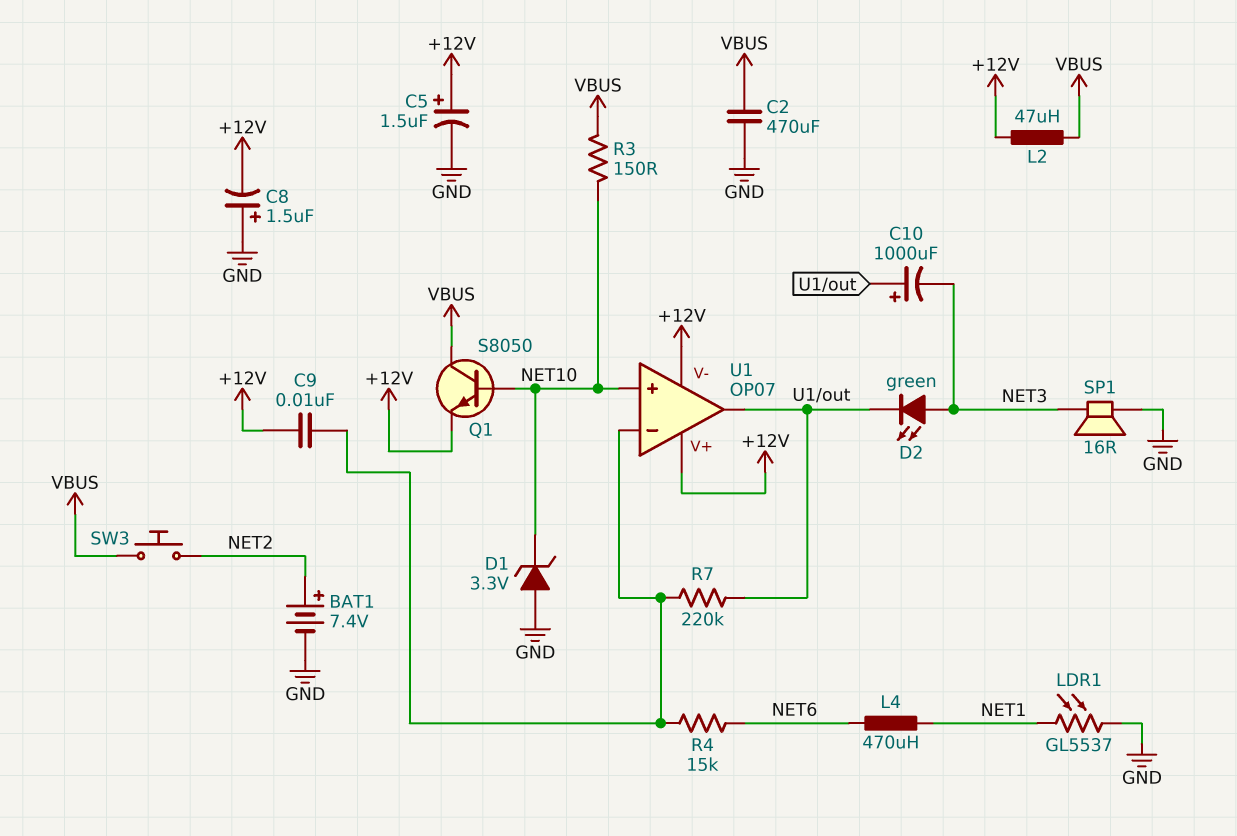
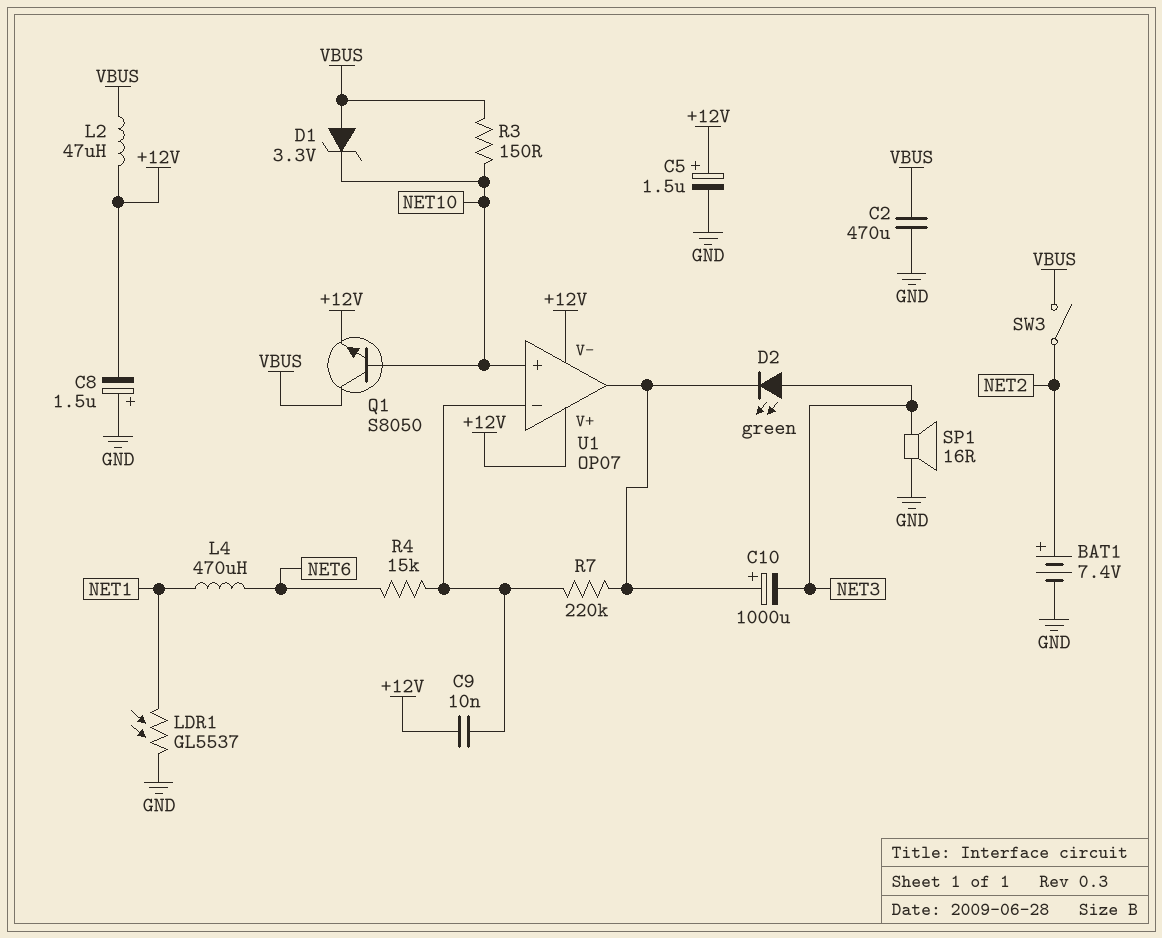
D1: zener 3.3V (A GND, K NET10) -> zener 3.3V (A VBUS, K NET10)
SW3: button (NET2, VBUS) -> switch (NET2, VBUS)

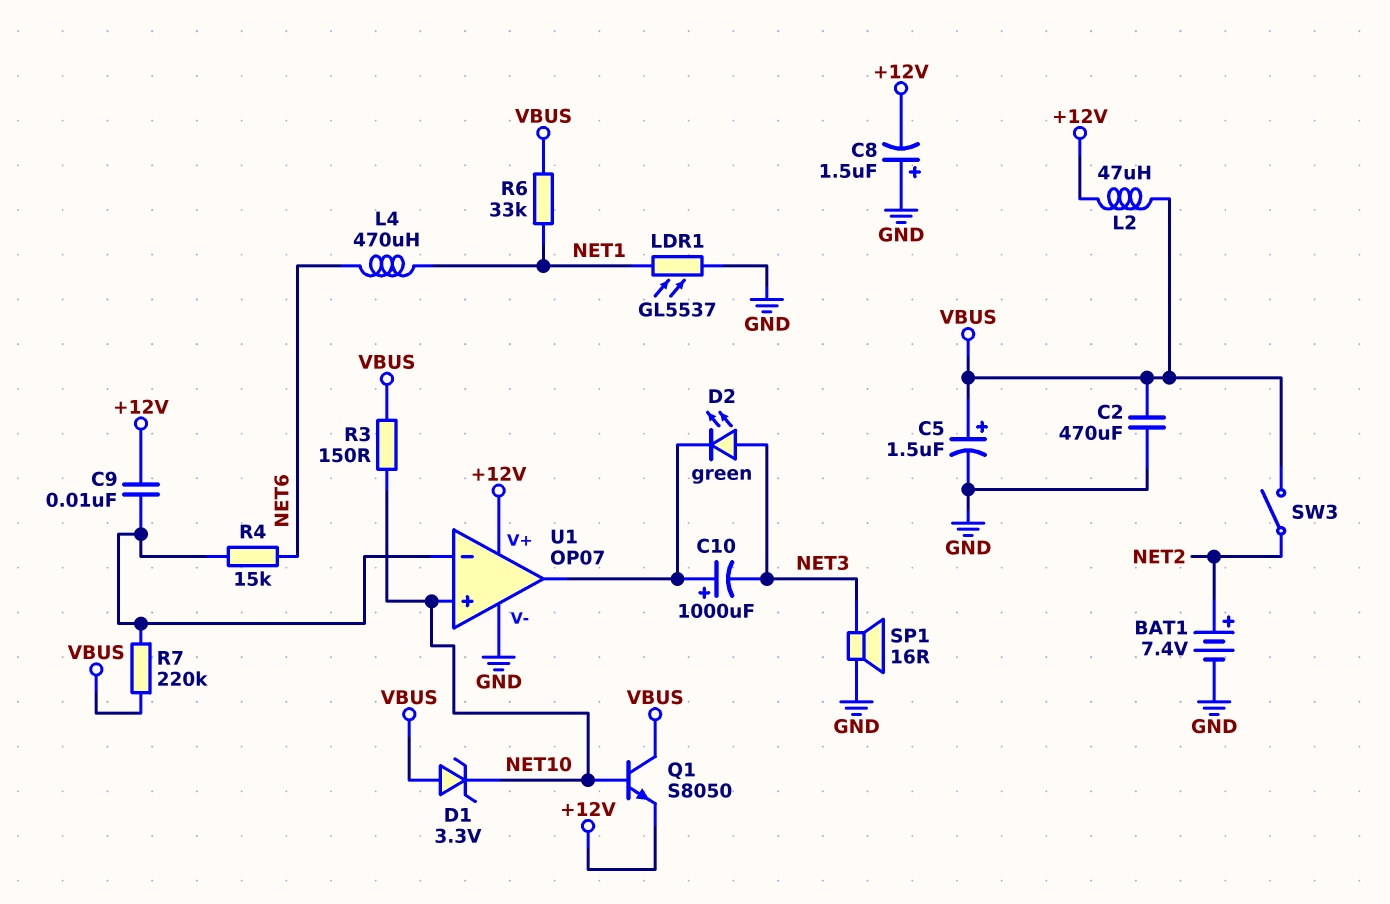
C5: 1.5uF (plus +12V, minus GND) -> 1.5uF (plus VBUS, minus GND)
R6: none -> 33k (NET1, VBUS)
R7: 220k (U1/in-, U1/out) -> 220k (U1/in-, VBUS)
U1 pin V-: +12V -> GND

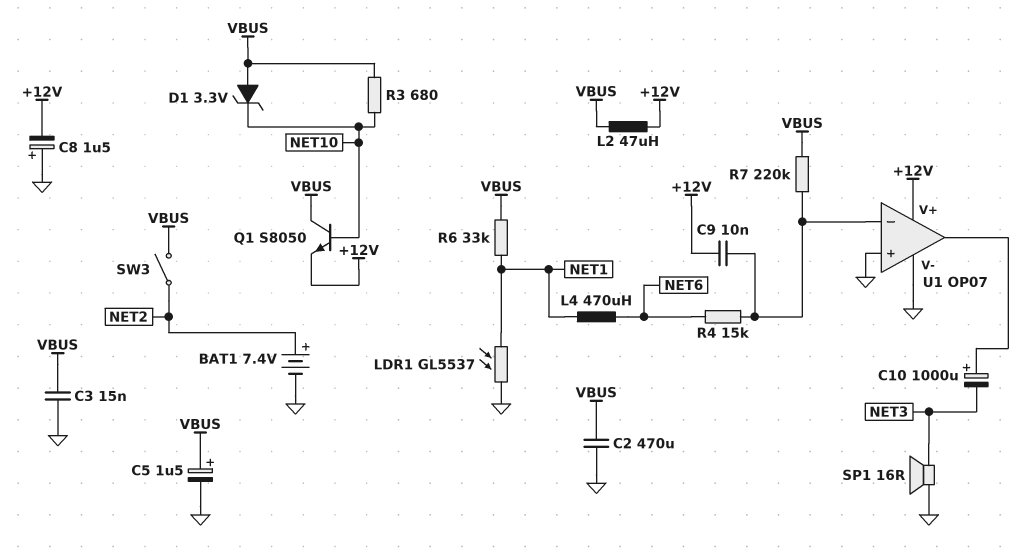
C3: none -> 15nF (GND, VBUS)
D2: LED green (A NET3, K U1/out) -> none
R3: 150 (NET10, VBUS) -> 680 (NET10, VBUS)
U1 pin in+: NET10 -> GND

